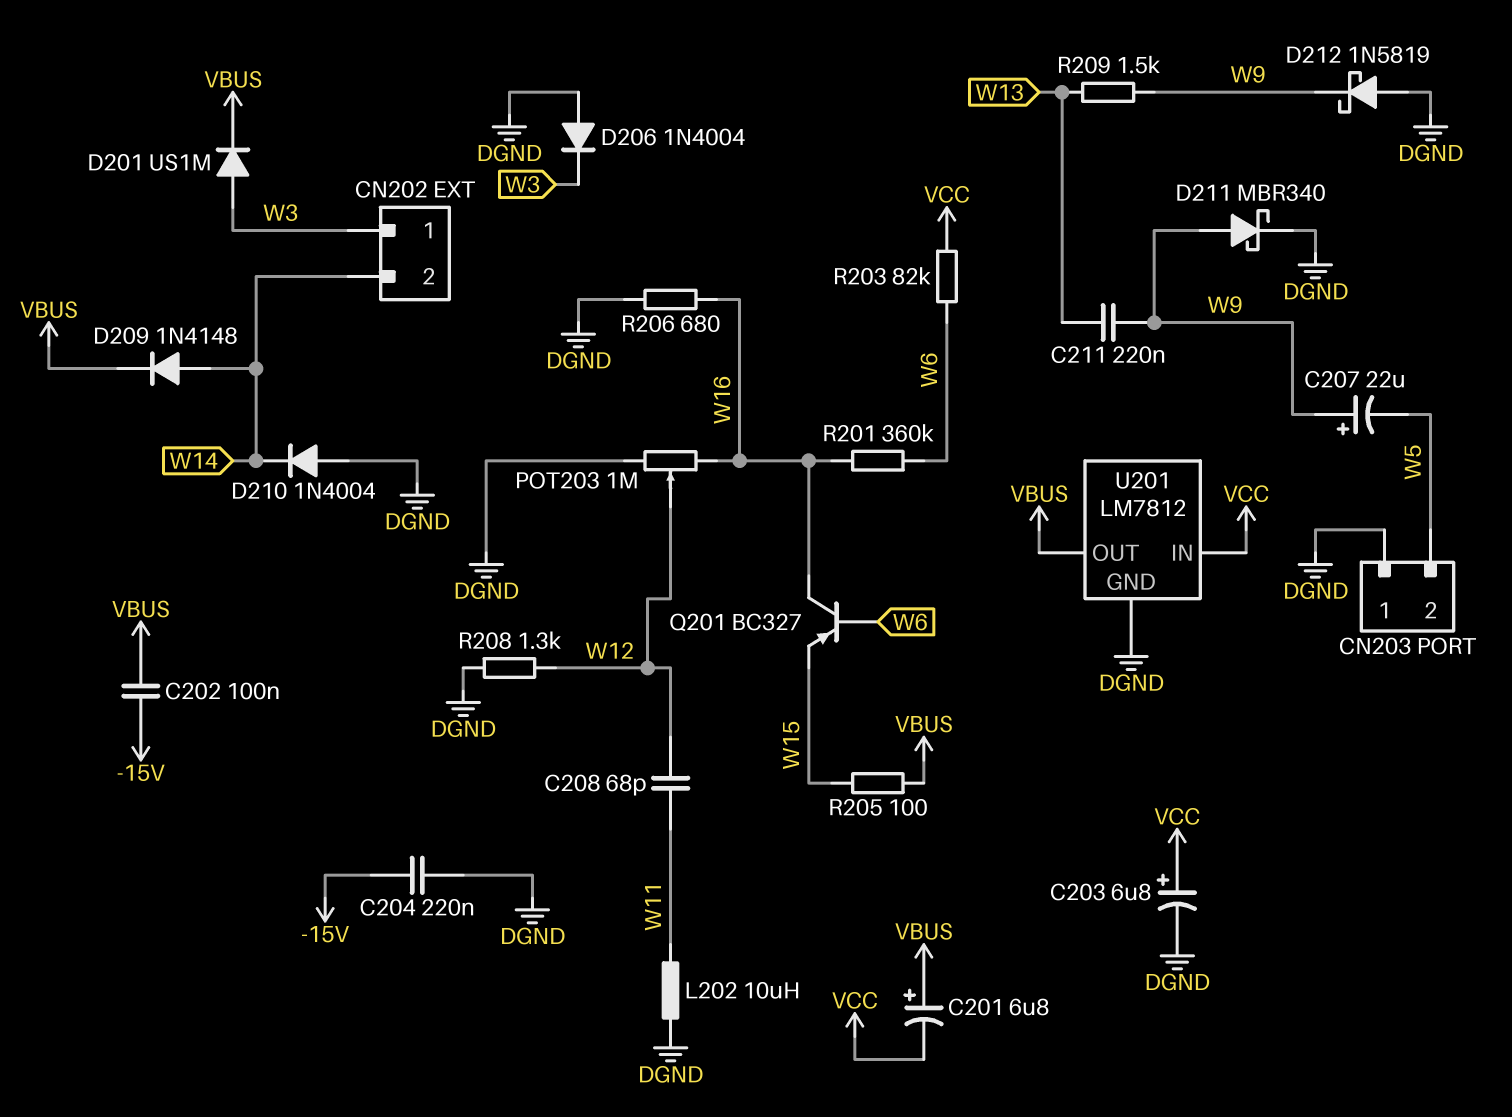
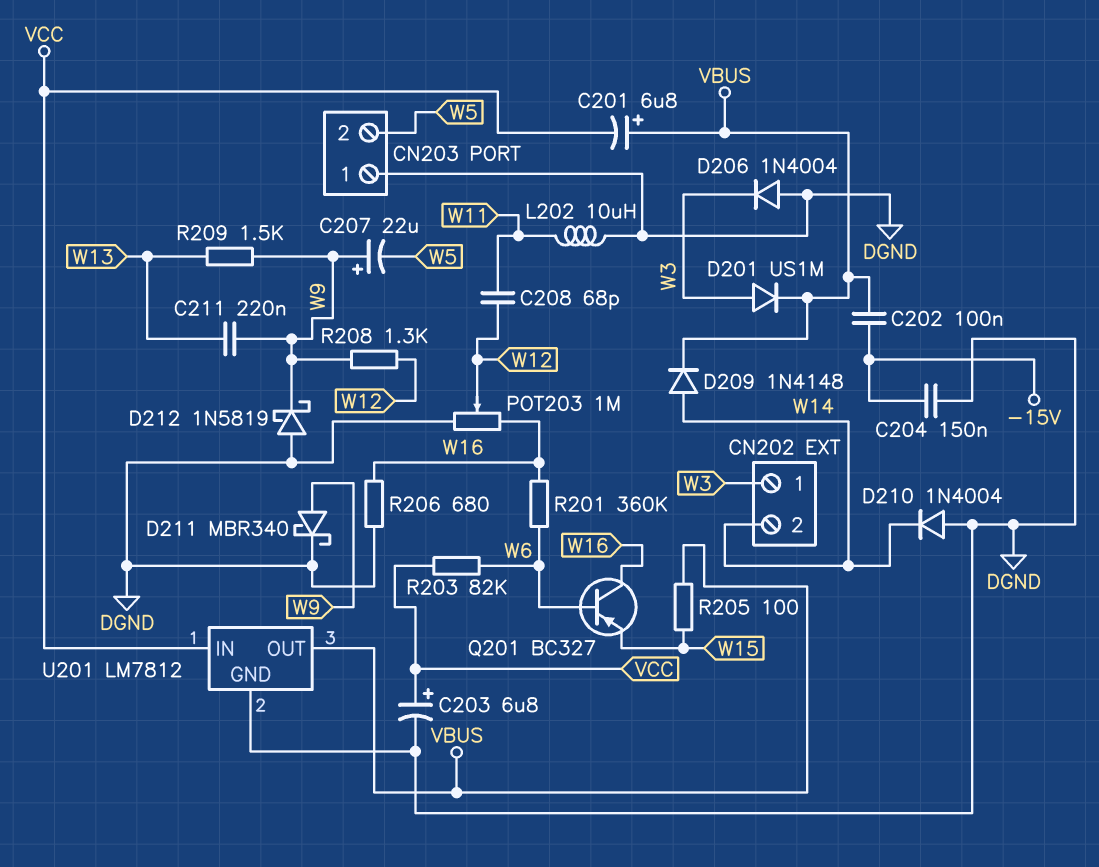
C204: 220nF (-15V, DGND) -> 150nF (-15V, DGND)
R208: 1.3k (DGND, W12) -> 1.3k (W9, W12)

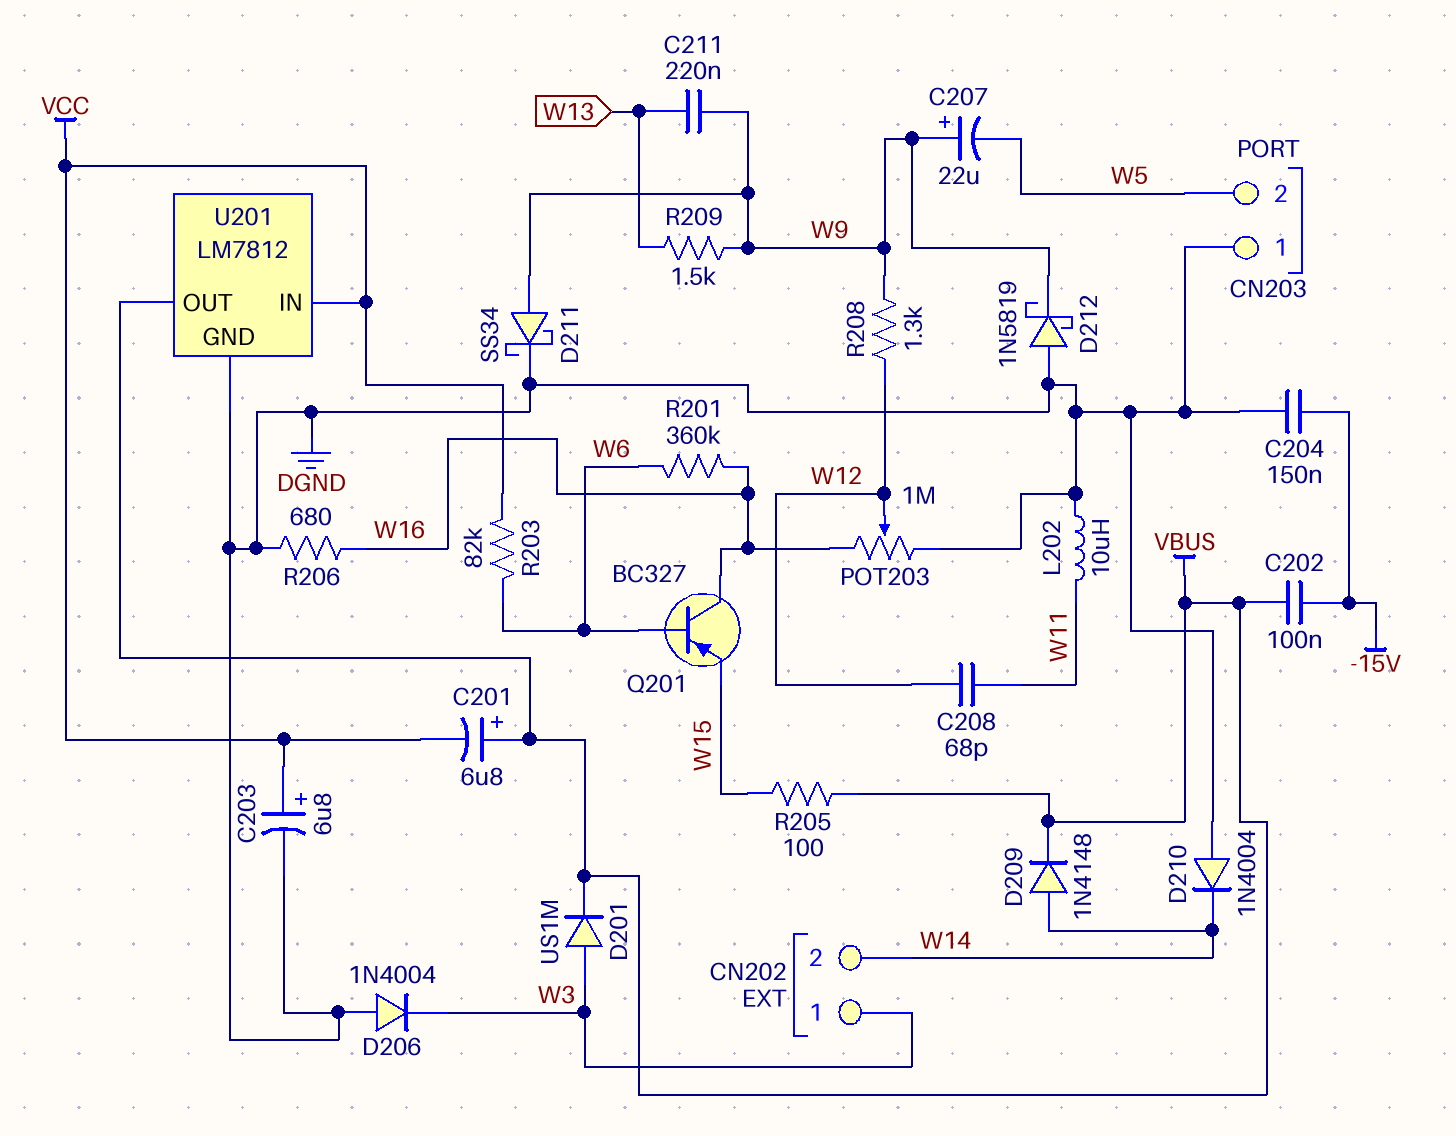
D211: schottky MBR340 (A W9, K DGND) -> schottky SS34 (A W9, K DGND)

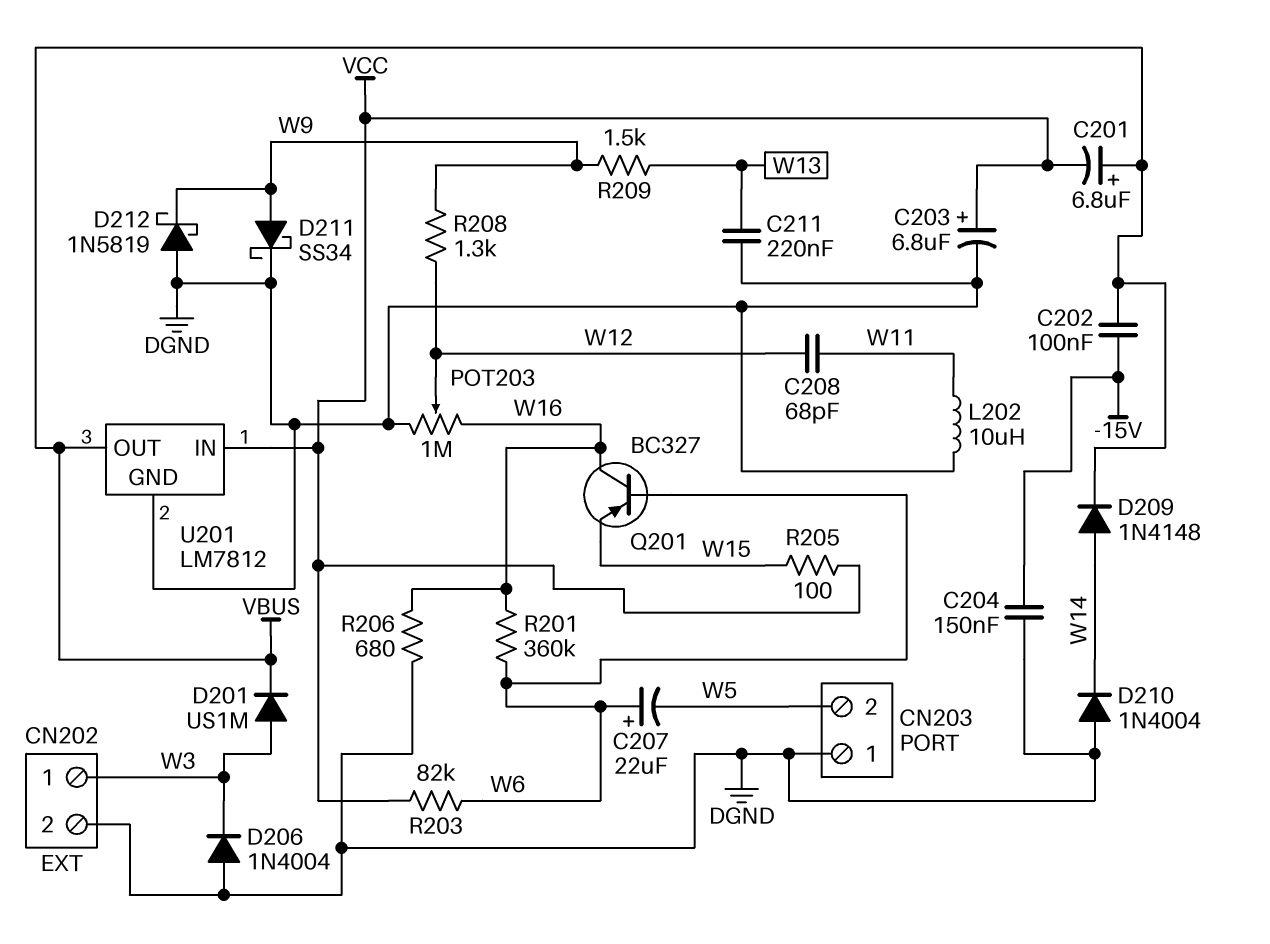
C207: 22uF (plus W9, minus W5) -> 22uF (plus W6, minus W5)
C211: 220nF (W9, W13) -> 220nF (DGND, W13)
CN202 pin 2: W14 -> DGND
R205: 100 (VBUS, W15) -> 100 (VCC, W15)

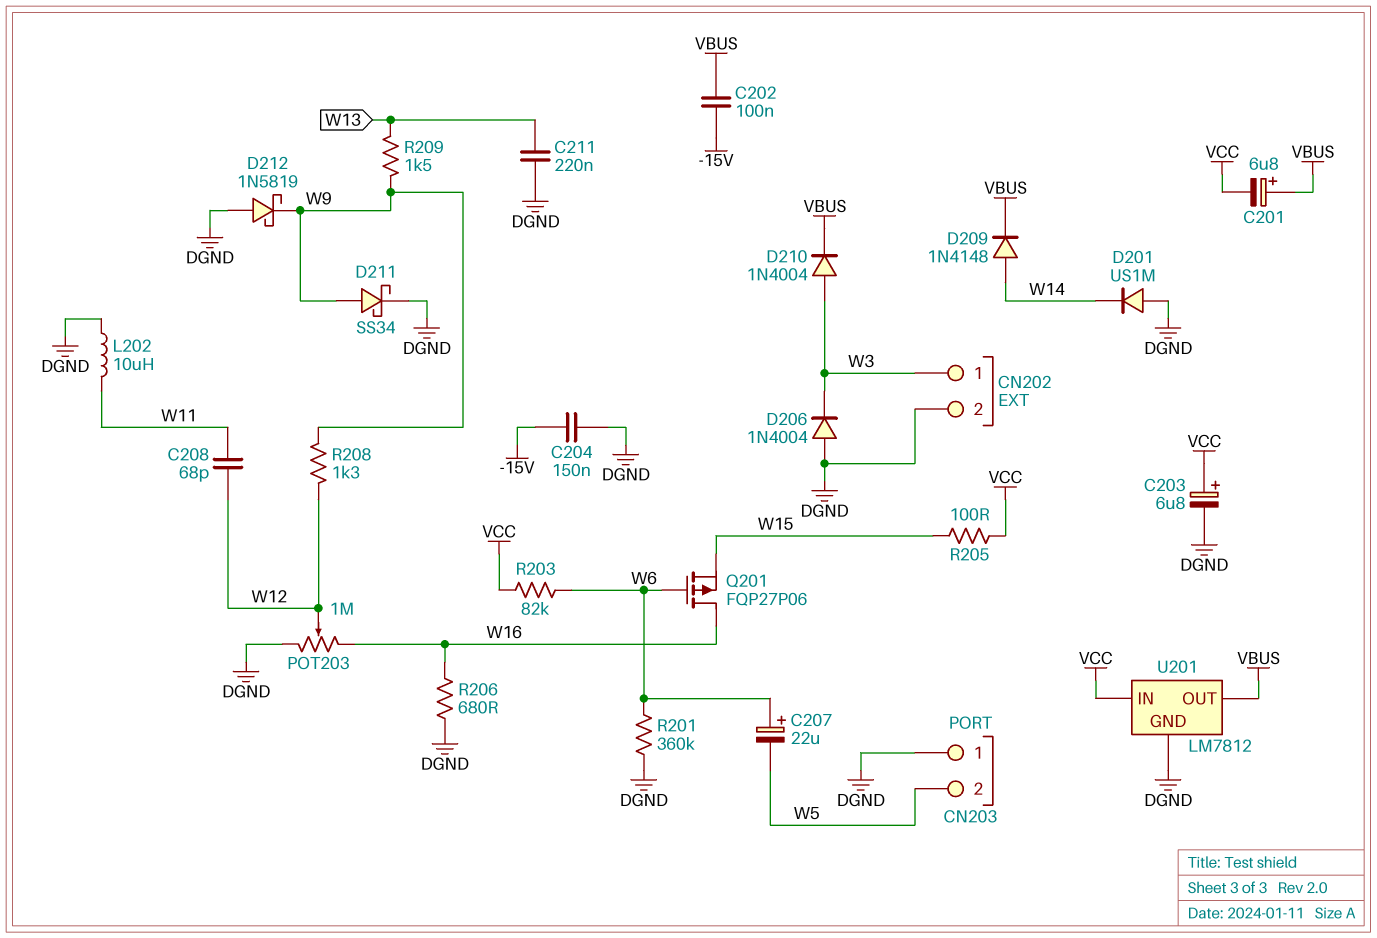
D201: diode US1M (A W3, K VBUS) -> diode US1M (A DGND, K W14)
D210: diode 1N4004 (A DGND, K W14) -> diode 1N4004 (A W3, K VBUS)
Q201: PNP BC327 (B W6, C W16, E W15) -> PMOS FQP27P06 (G W6, D W16, S W15)
R201: 360k (W6, W16) -> 360k (DGND, W6)

